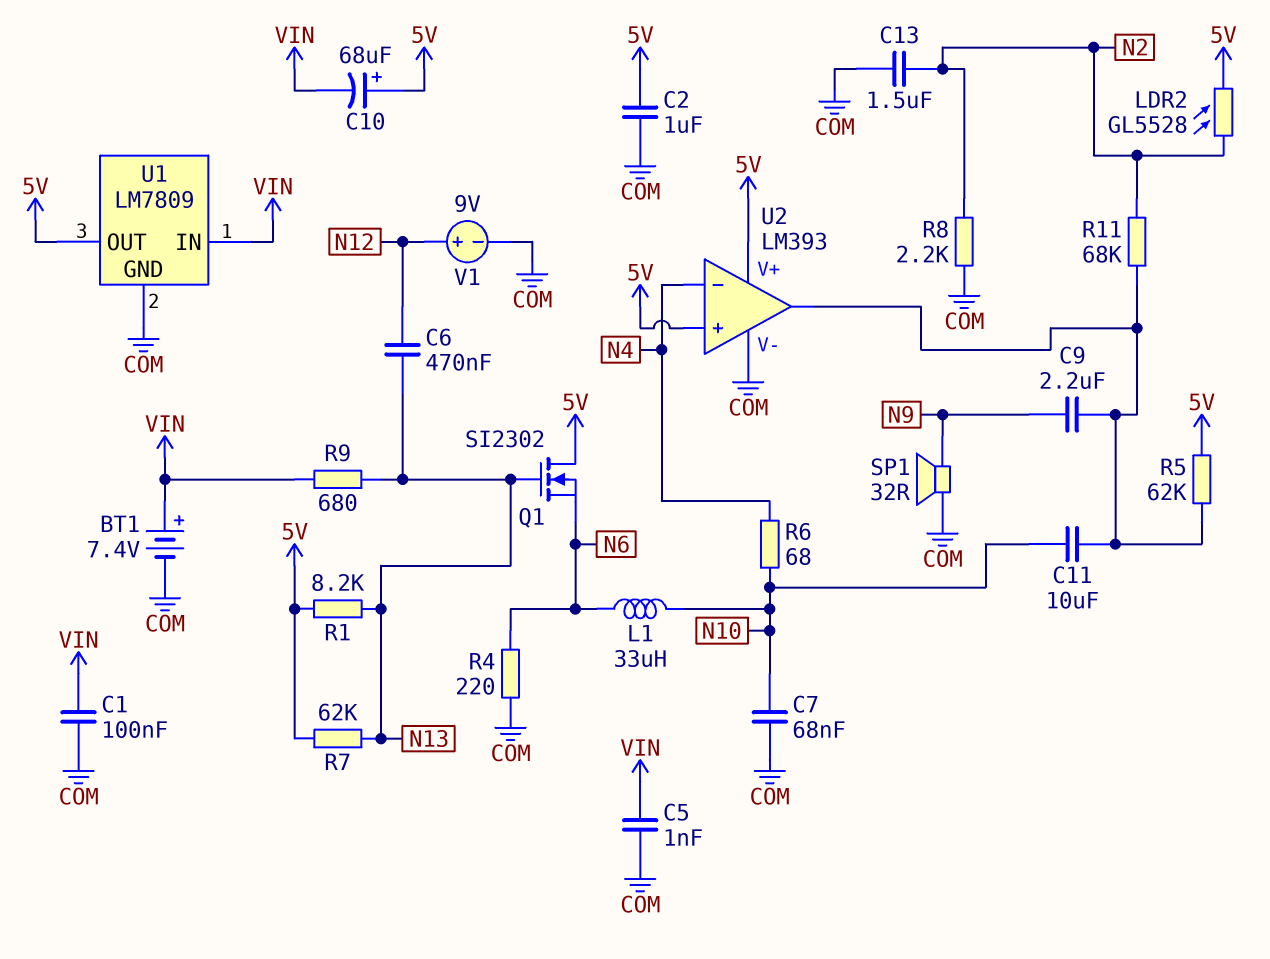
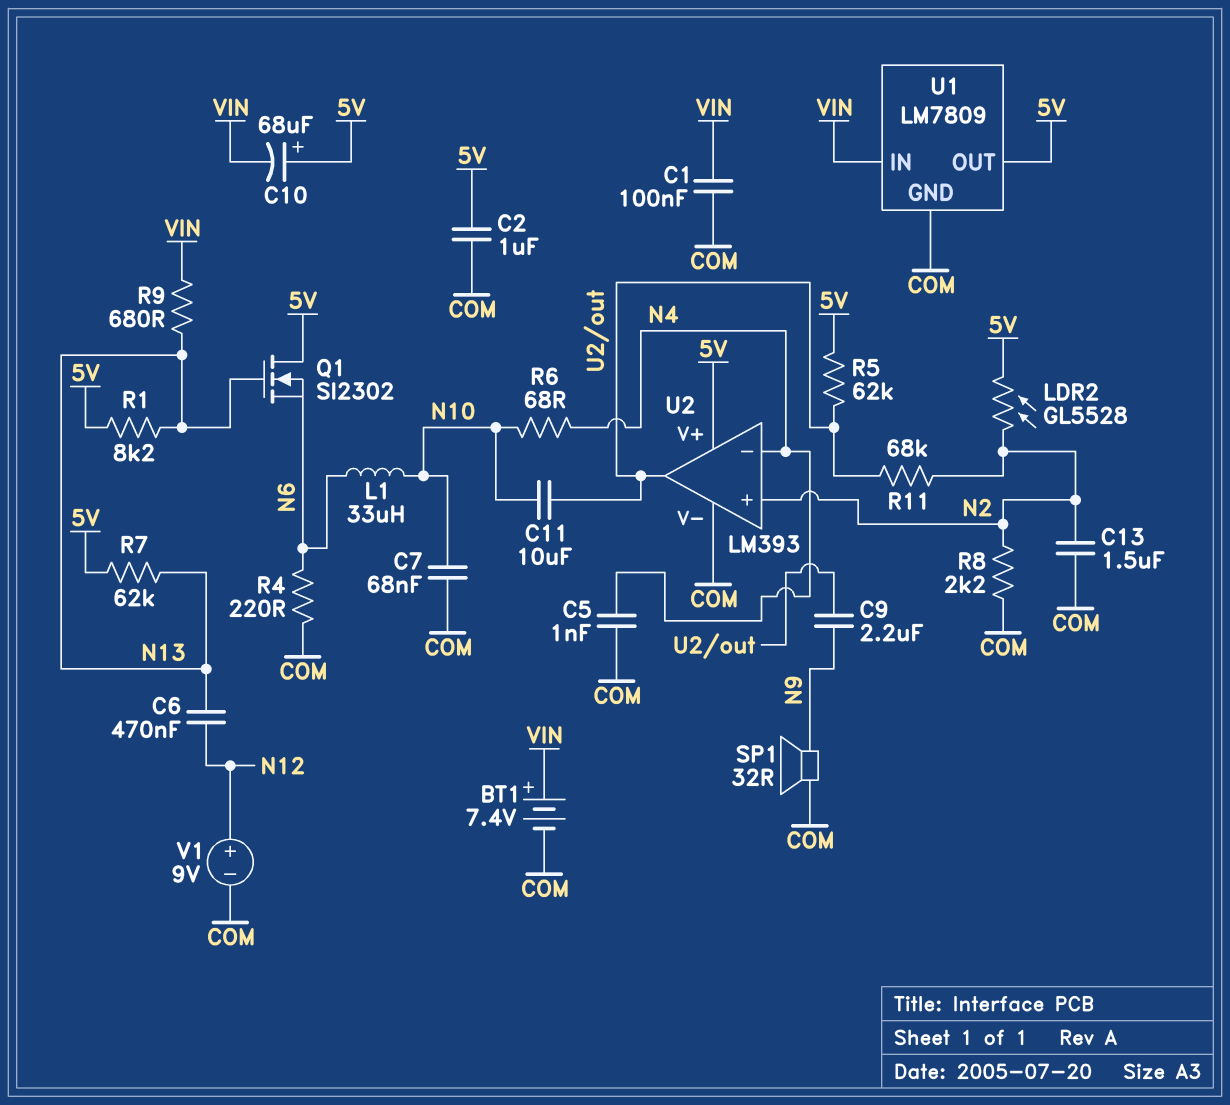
C5: 1nF (COM, VIN) -> 1nF (COM, N4)
U2 pin in+: 5V -> N2

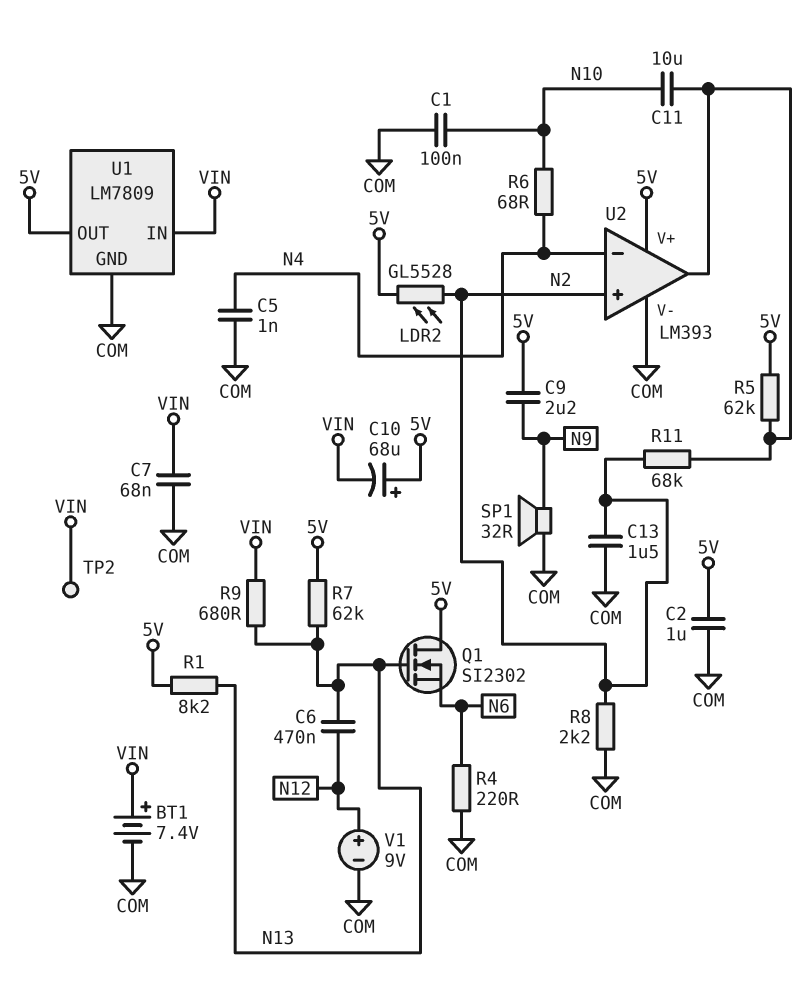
C1: 100nF (COM, VIN) -> 100nF (COM, N10)
C7: 68nF (COM, N10) -> 68nF (COM, VIN)
C9: 2.2uF (N9, U2/out) -> 2.2uF (5V, N9)
L1: 33uH (N6, N10) -> none
TP2: none -> test point (VIN)

